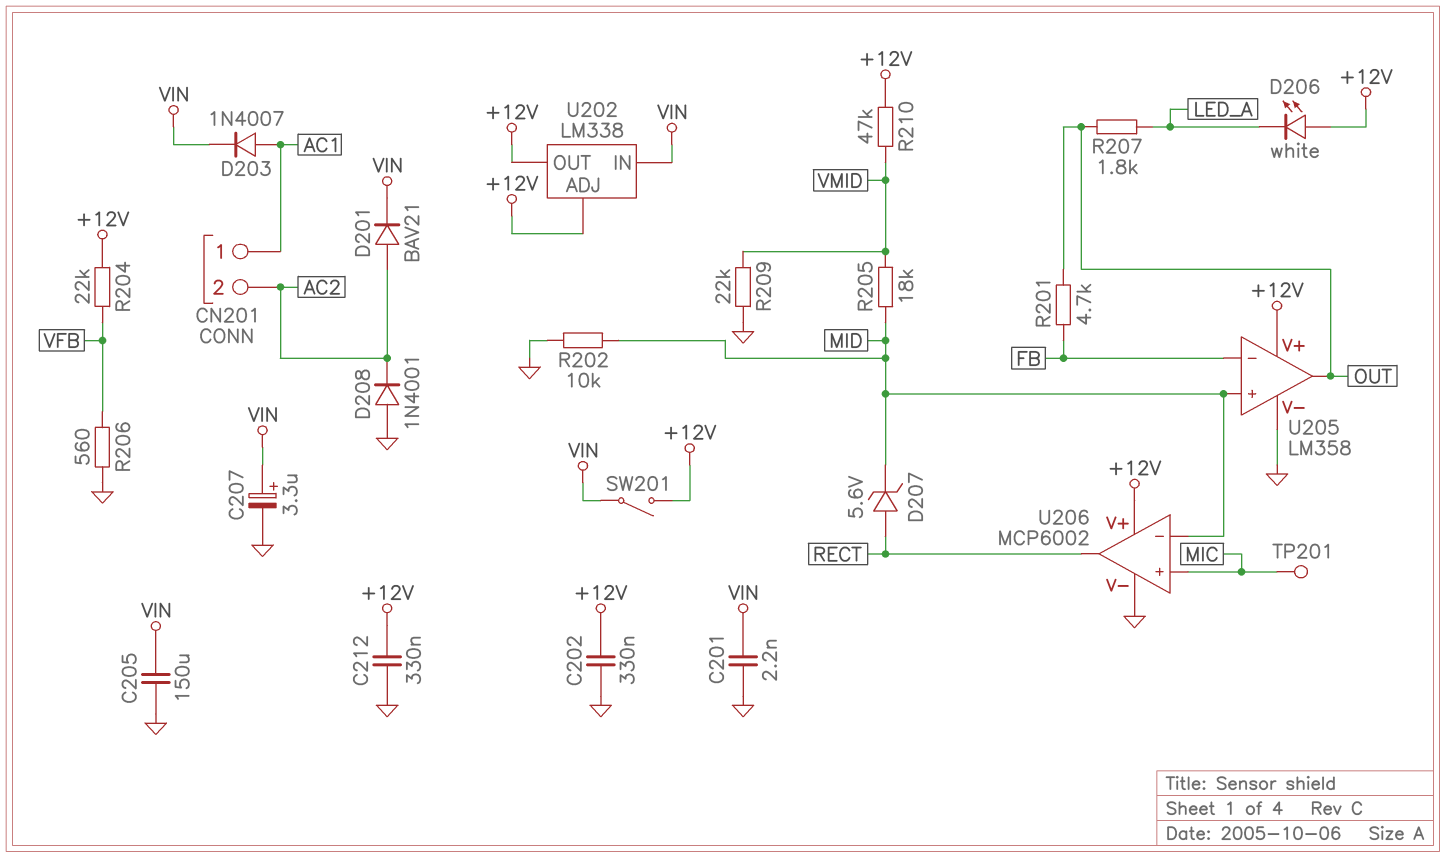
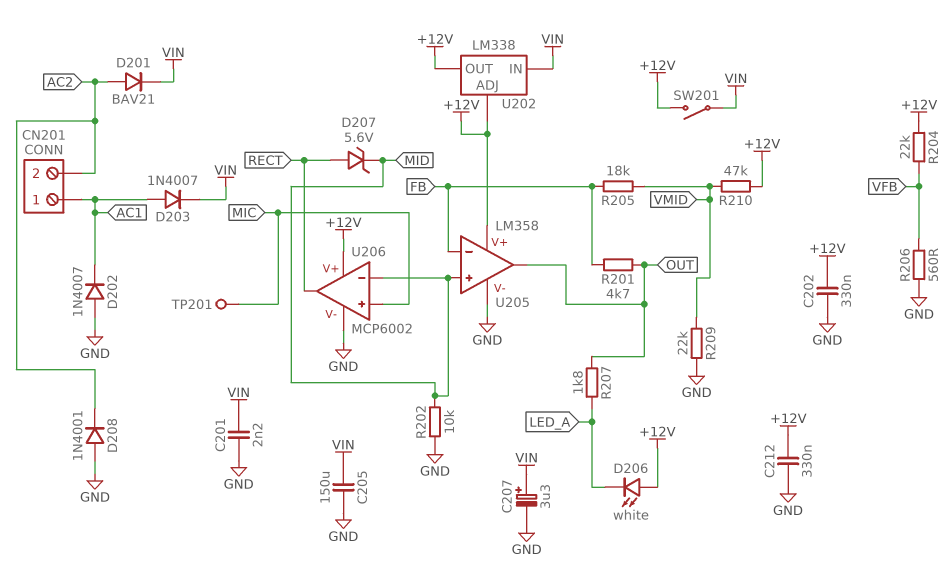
D202: none -> diode 1N4007 (A GND, K AC1)
R205: 18k (MID, VMID) -> 18k (FB, VMID)

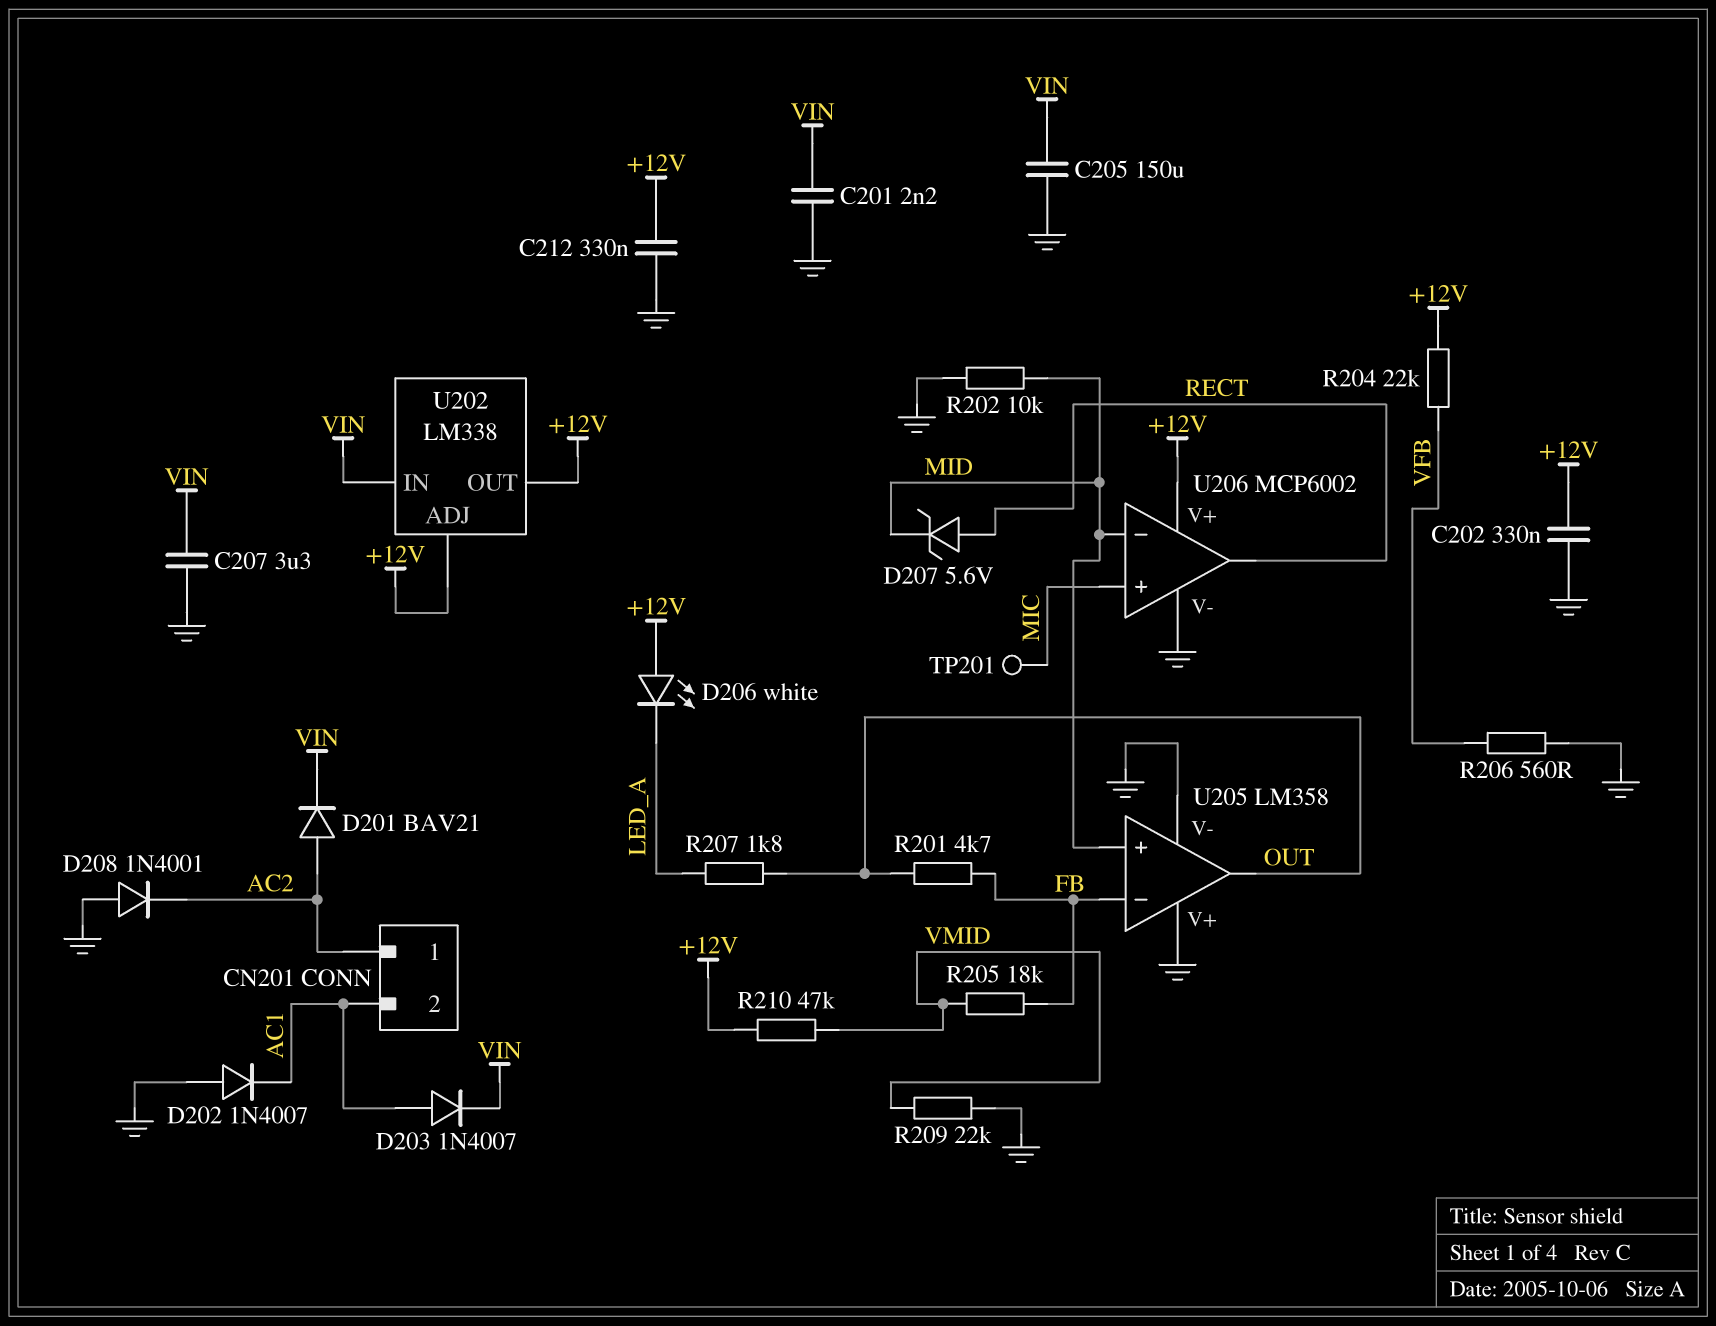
C207: 3.3uF (plus VIN, minus GND) -> 3.3uF (GND, VIN)
CN201 pin 1: AC1 -> AC2
CN201 pin 2: AC2 -> AC1
SW201: switch (+12V, VIN) -> none
U205 pin V+: +12V -> GND

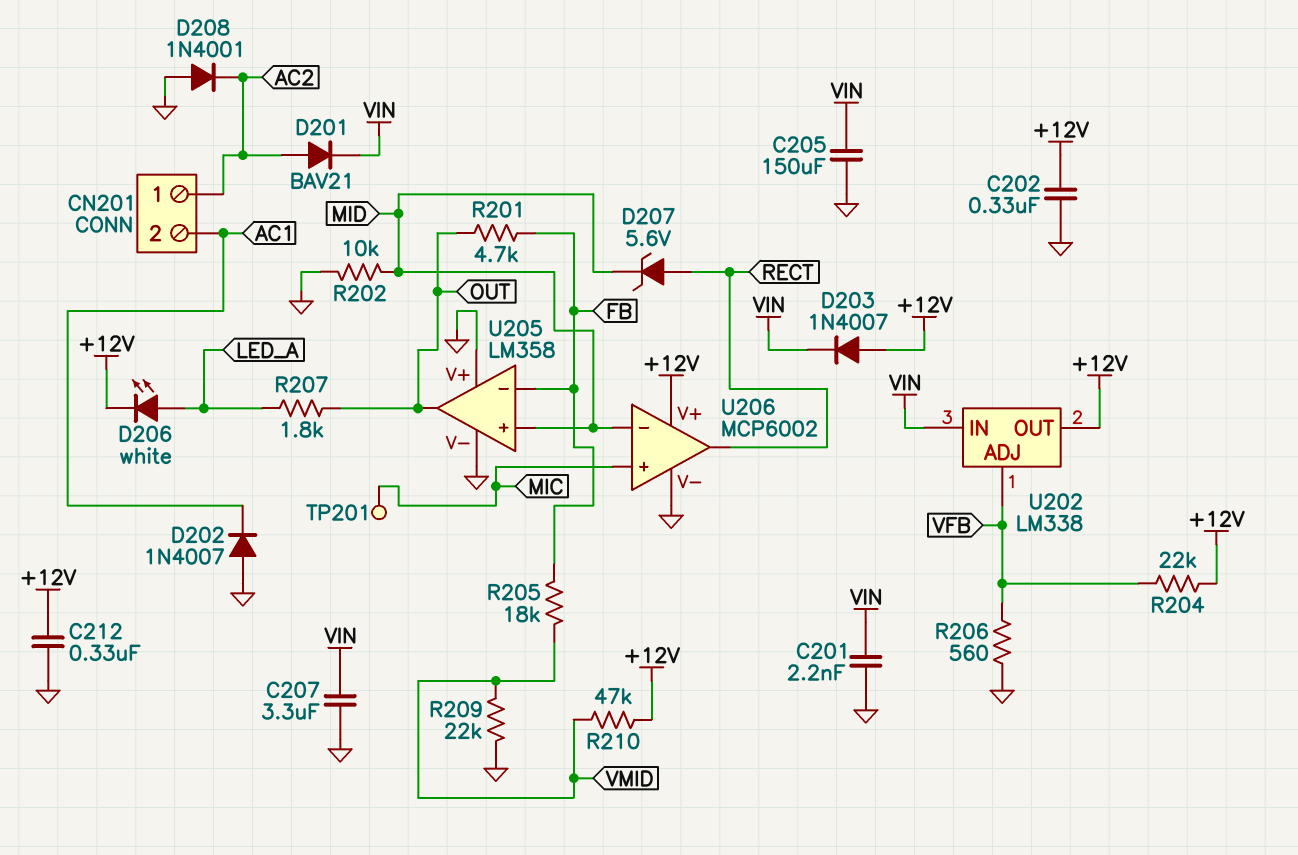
D203: diode 1N4007 (A AC1, K VIN) -> diode 1N4007 (A +12V, K VIN)
D206: LED white (A +12V, K LED_A) -> LED white (A LED_A, K +12V)
U202 pin ADJ: +12V -> VFB

